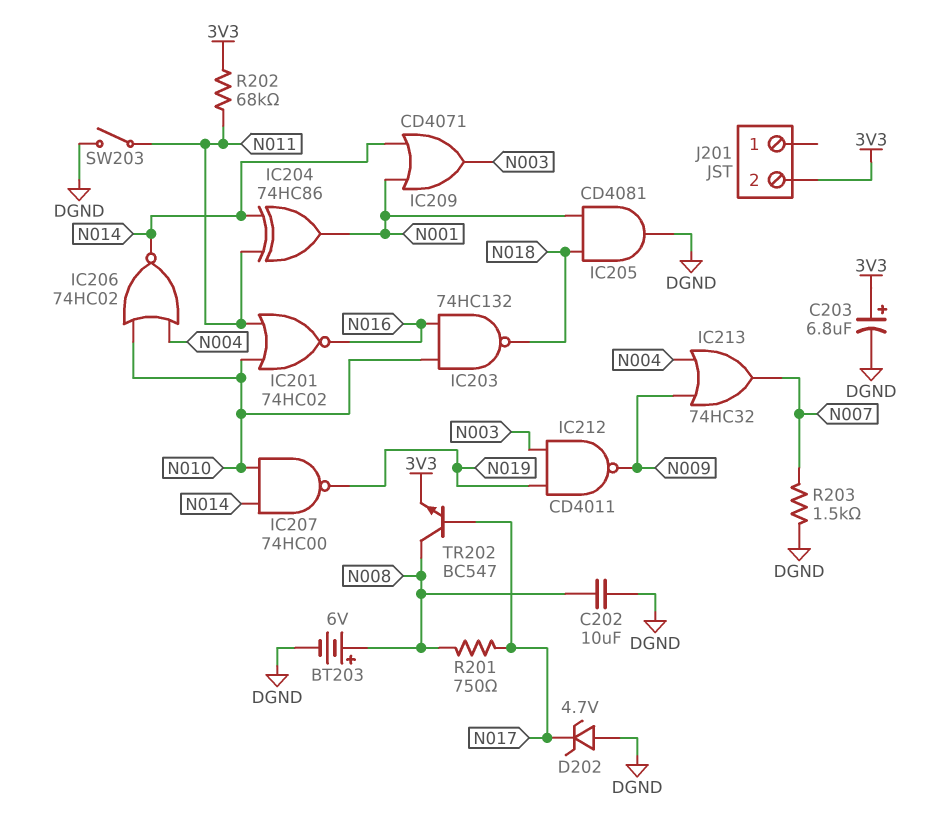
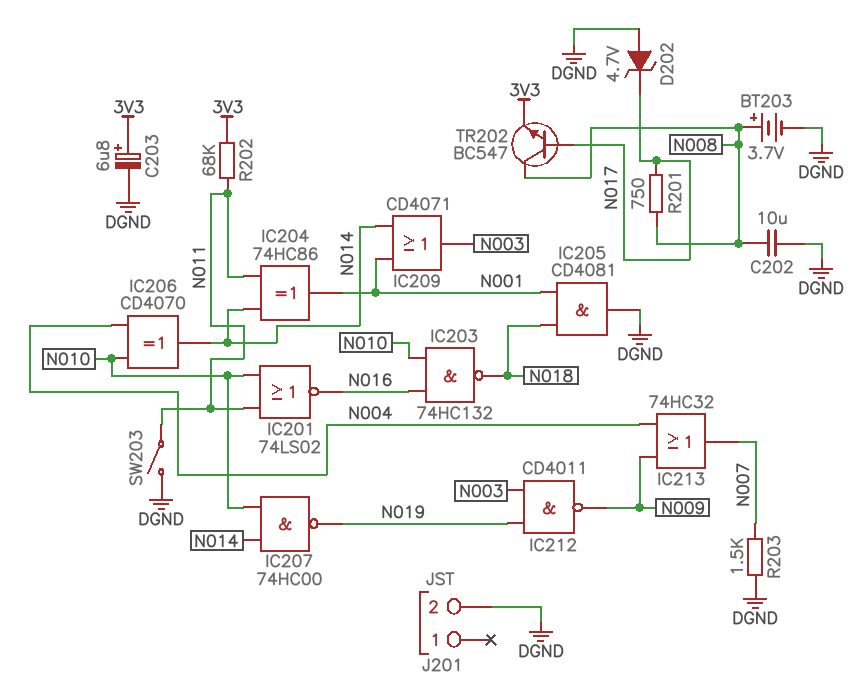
BT203: 6V (plus N008, minus DGND) -> 3.7V (plus N008, minus DGND)
IC201: NOR 74HC02 (in N010, in N011, out N016) -> NOR 74LS02 (in N010, in N011, out N016)
IC206: NOR 74HC02 (in N004, in N010, out N014) -> XOR CD4070 (in N004, in N010, out N014)
J201 pin 2: 3V3 -> DGND

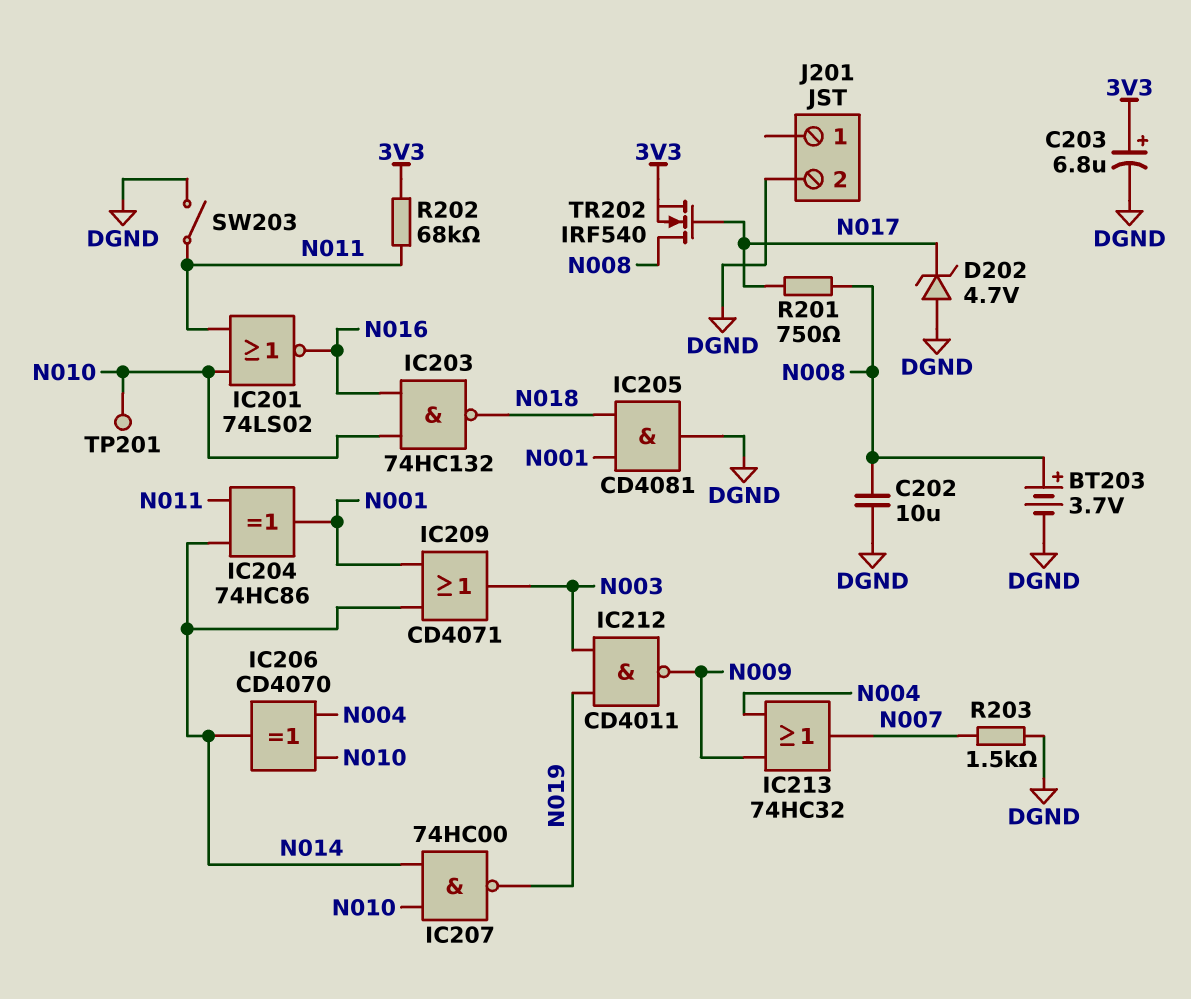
TP201: none -> test point (N010)
TR202: NPN BC547 (B N017, C N008, E 3V3) -> NMOS IRF540 (G N017, D N008, S 3V3)

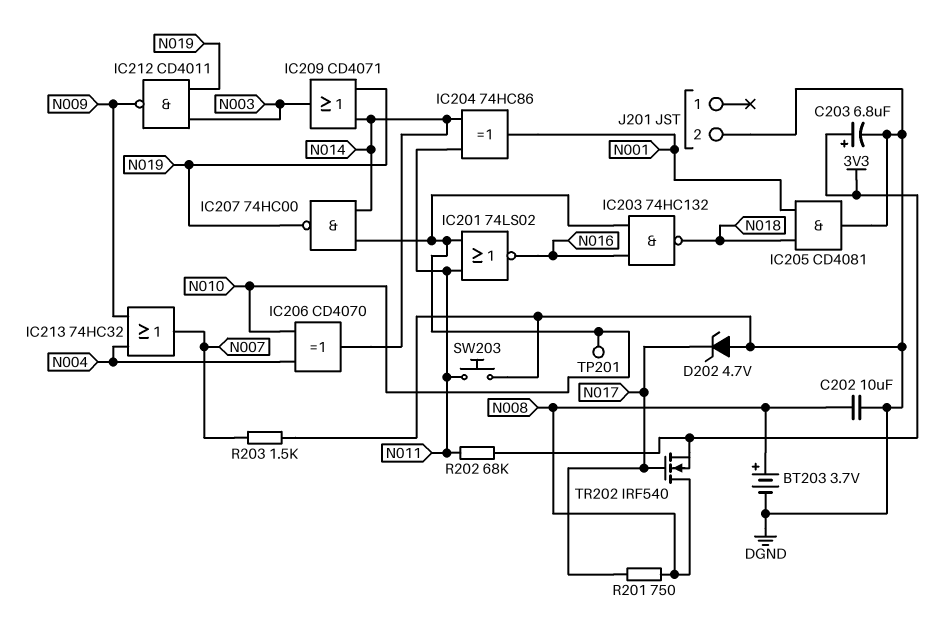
IC209: OR CD4071 (in N001, in N014, out N003) -> OR CD4071 (in N014, in N019, out N003)
SW203: switch (DGND, N011) -> button (DGND, N011)

